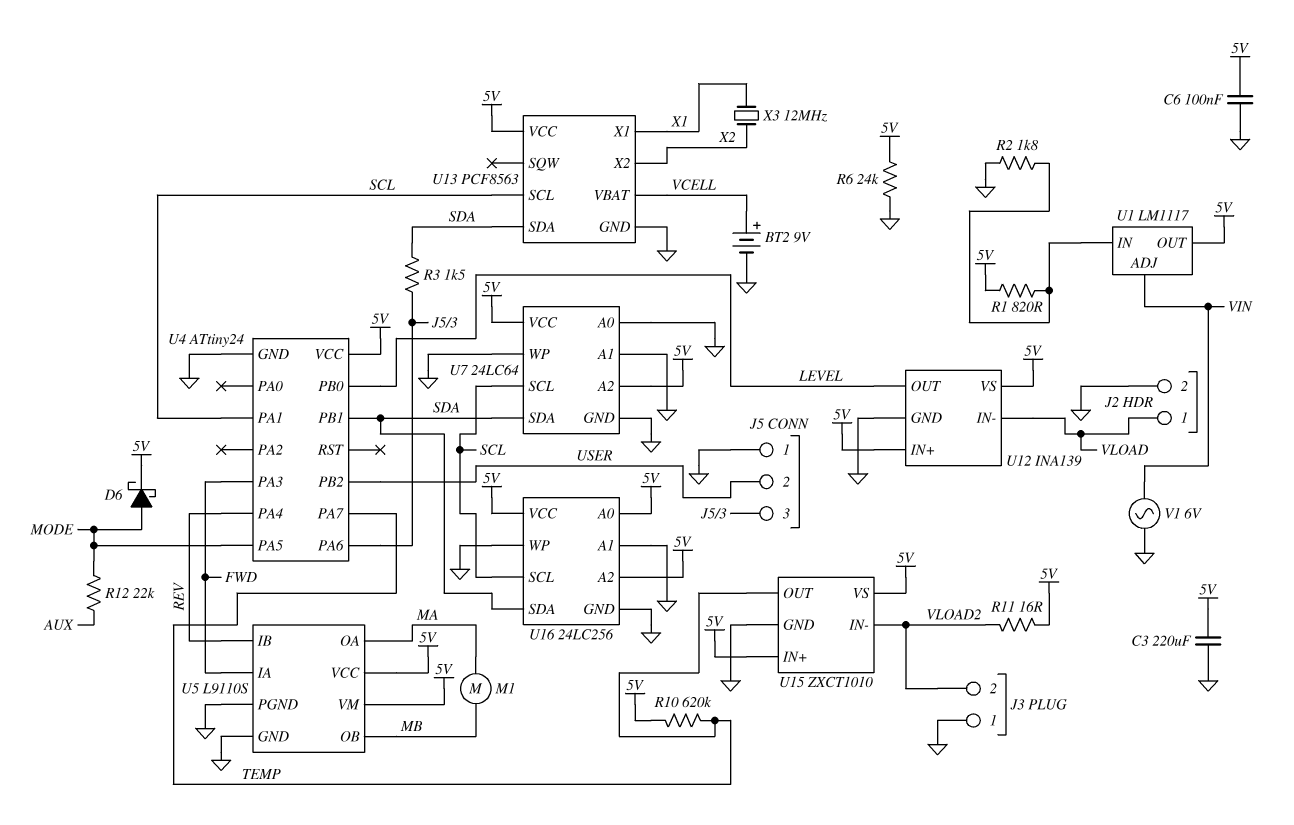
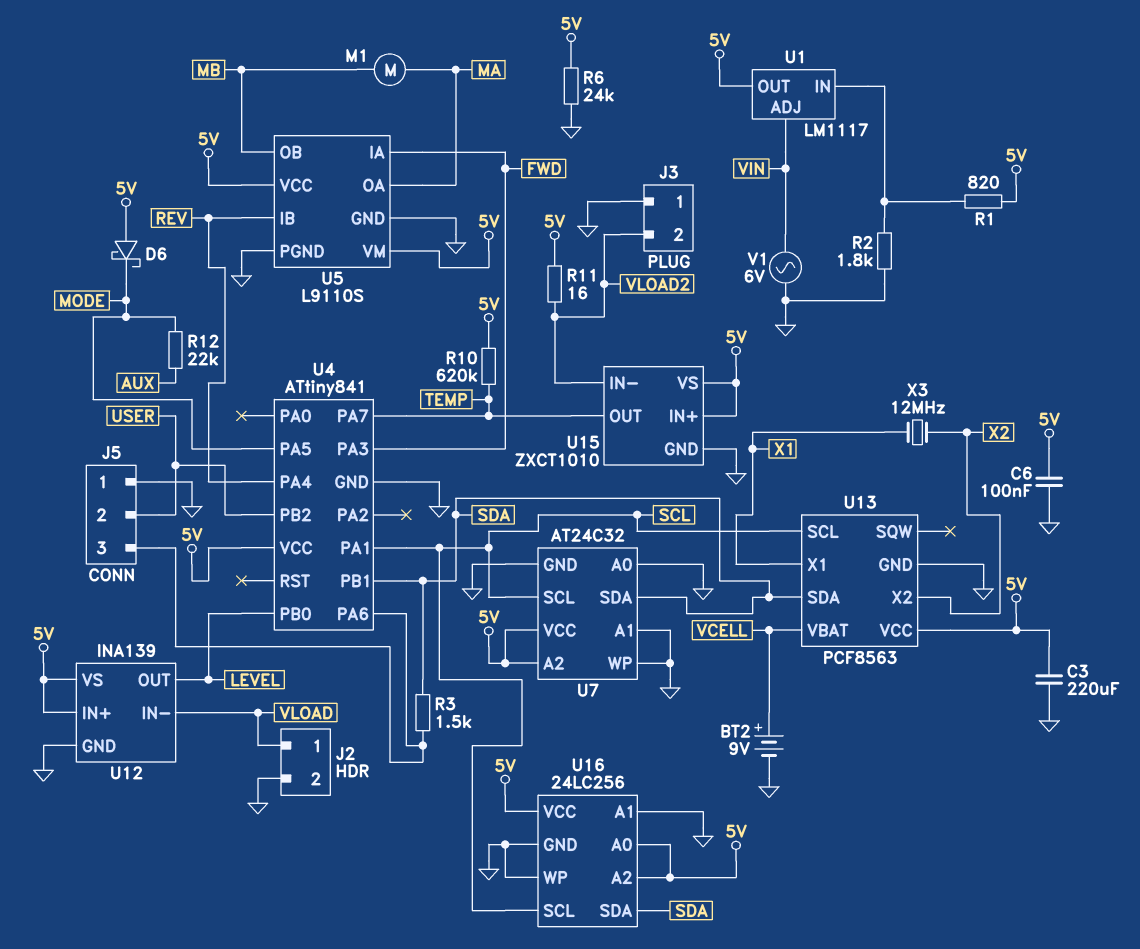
D6: schottky (A MODE, K 5V) -> schottky (A 5V, K MODE)
U4: ATtiny24 -> ATtiny841
U7: 24LC64 -> AT24C32

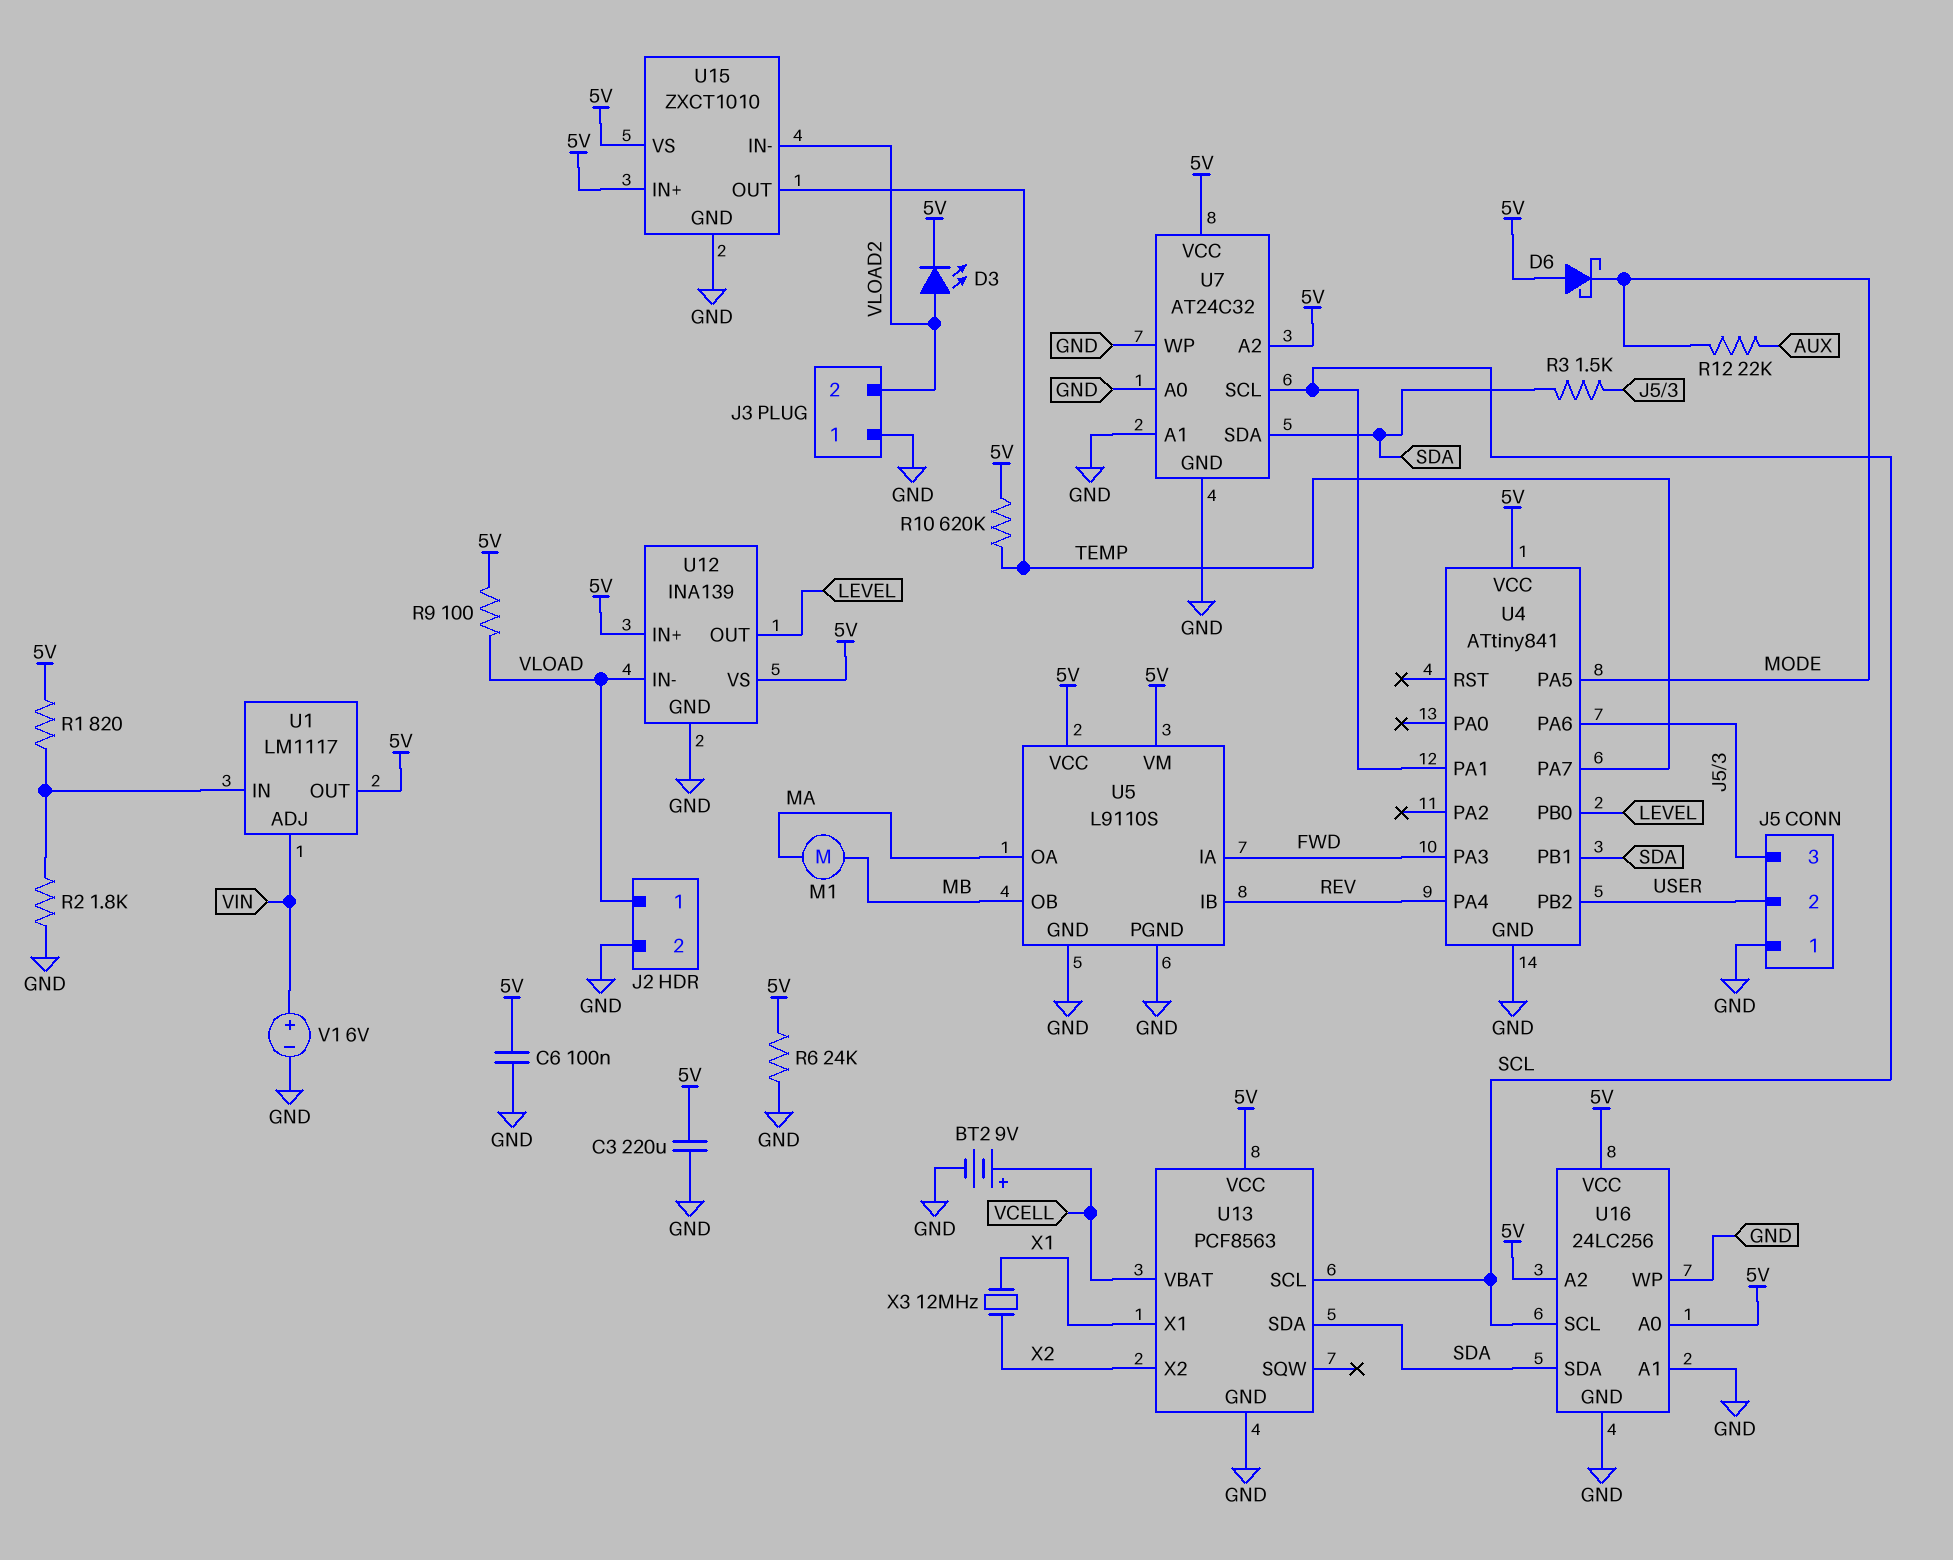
D3: none -> LED (A VLOAD2, K 5V)
R9: none -> 100 (5V, VLOAD)
R11: 16 (5V, VLOAD2) -> none
V1: AC 6V (GND, VIN) -> 6V (plus VIN, minus GND)

